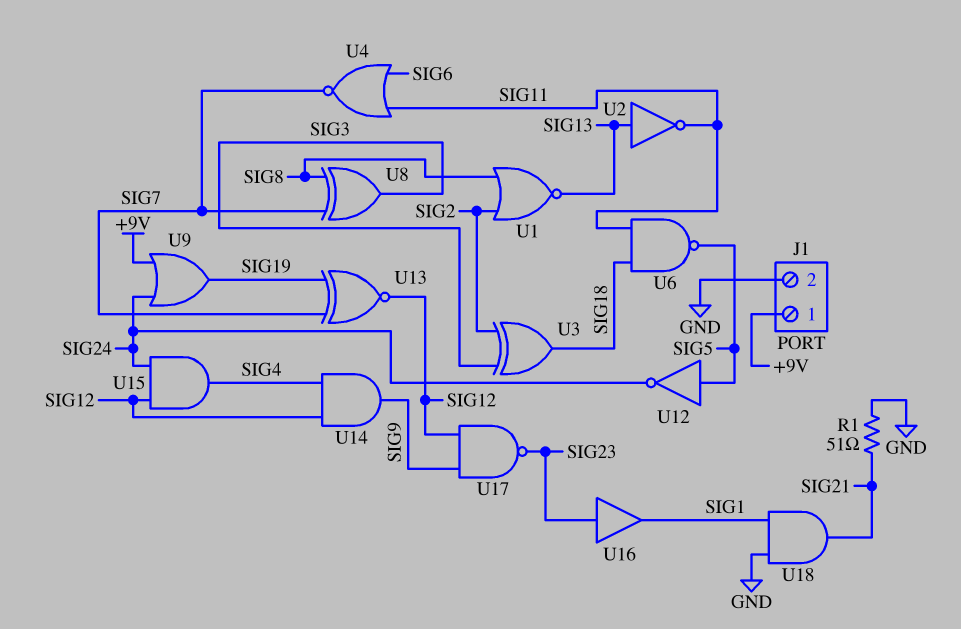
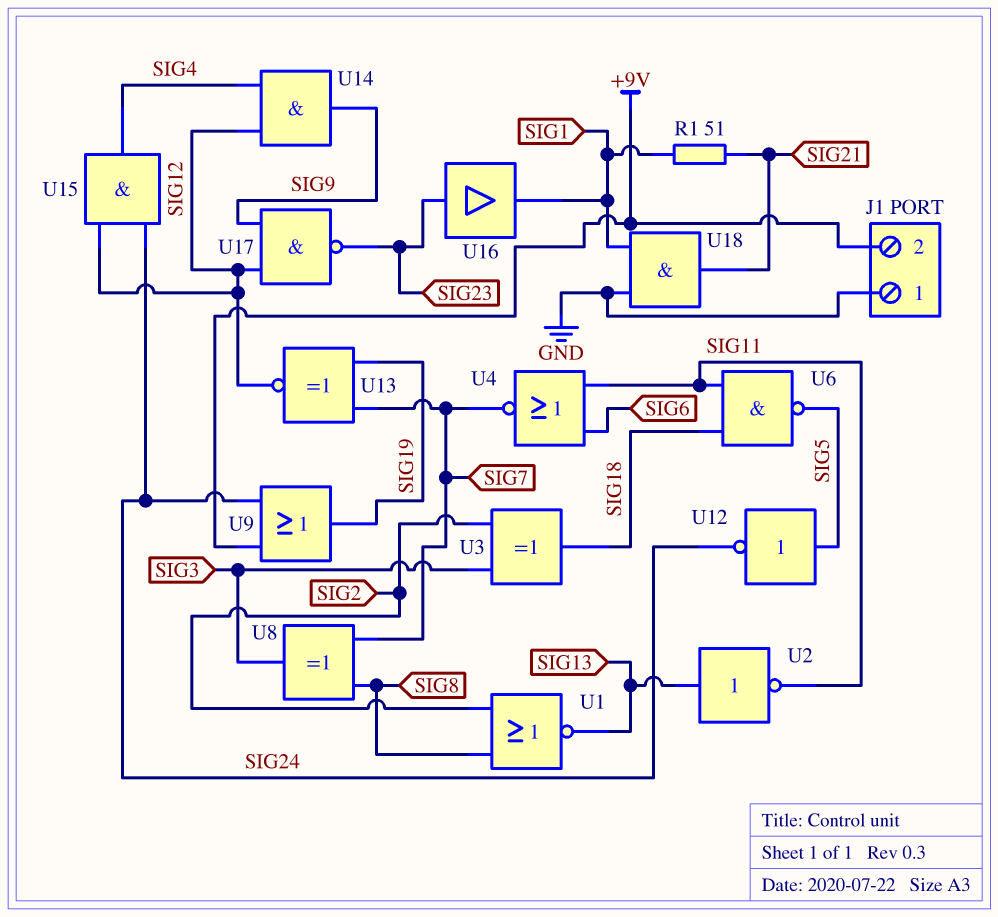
J1 pin 1: +9V -> GND
J1 pin 2: GND -> +9V
R1: 51 (GND, SIG21) -> 51 (SIG1, SIG21)

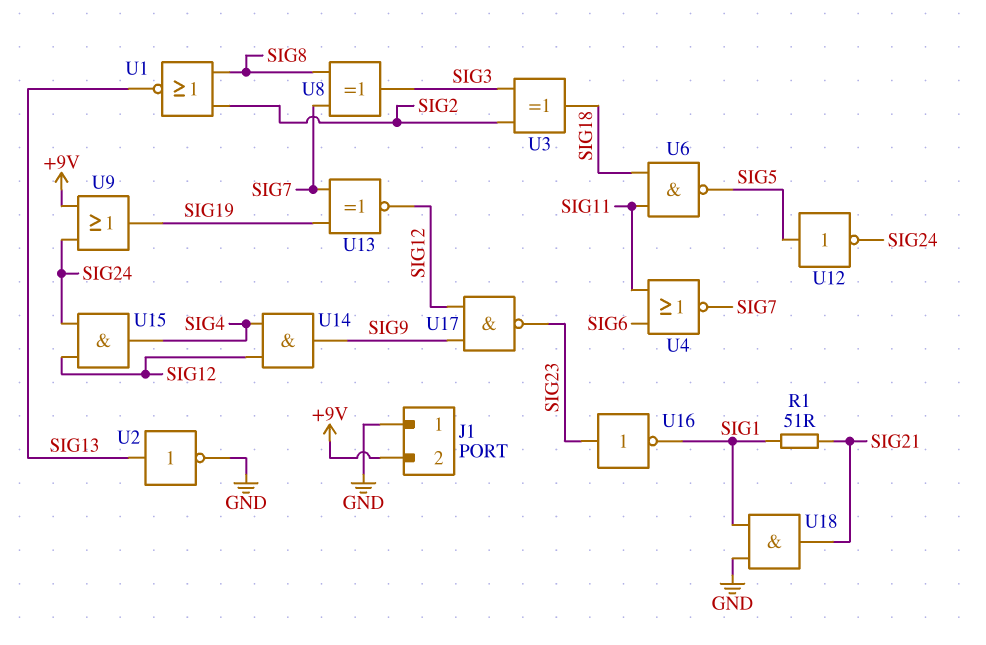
U2: NOT (in SIG13, out SIG11) -> NOT (in SIG13, out GND)
U16: buffer (in SIG23, out SIG1) -> NOT (in SIG23, out SIG1)

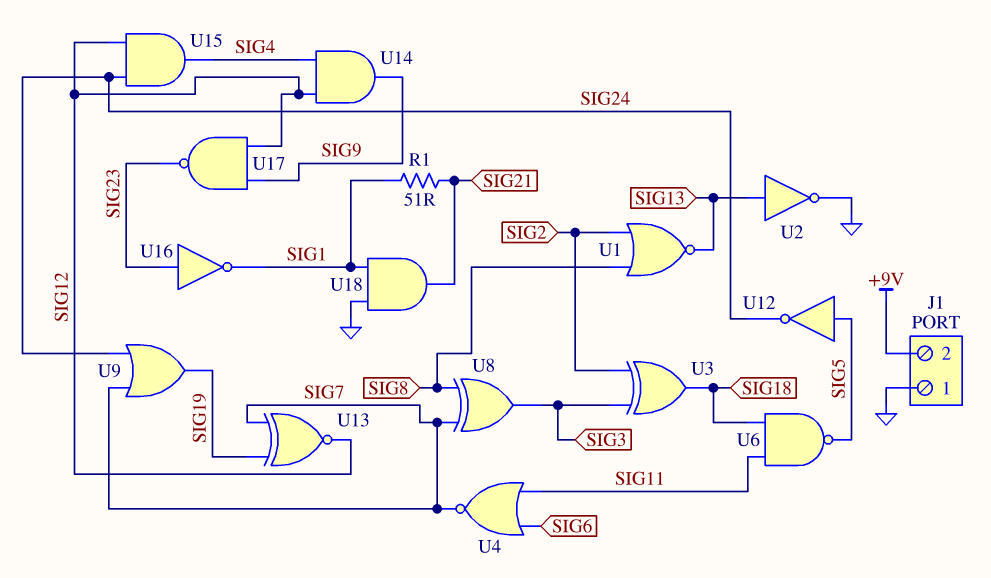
U9: OR (in +9V, in SIG24, out SIG19) -> OR (in SIG7, in SIG24, out SIG19)

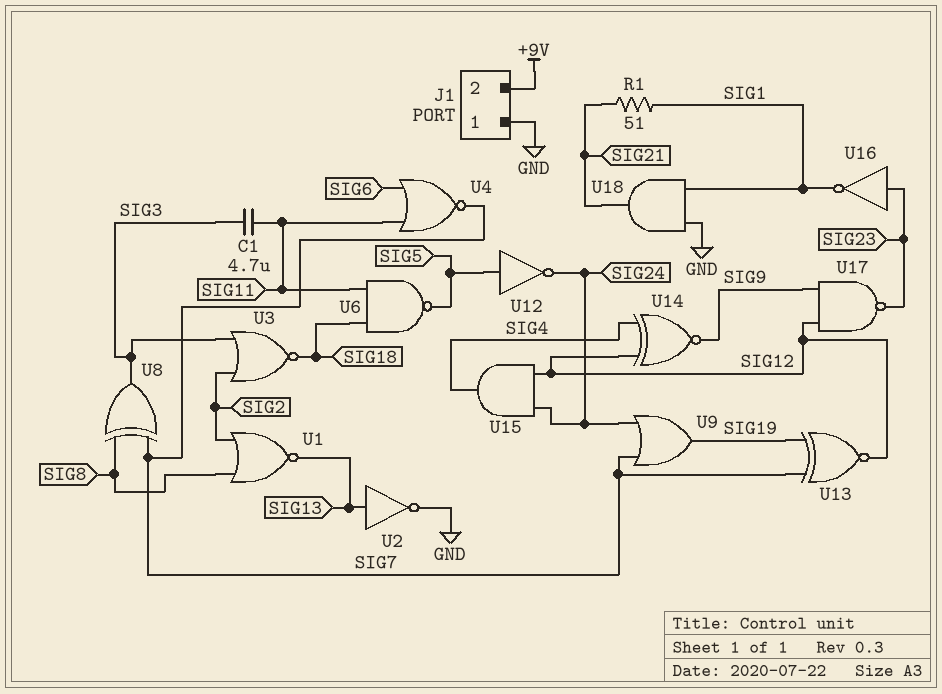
C1: none -> 4.7uF (SIG3, SIG11)
U3: XOR (in SIG2, in SIG3, out SIG18) -> NOR (in SIG2, in SIG3, out SIG18)
U14: AND (in SIG4, in SIG12, out SIG9) -> XNOR (in SIG4, in SIG12, out SIG9)

